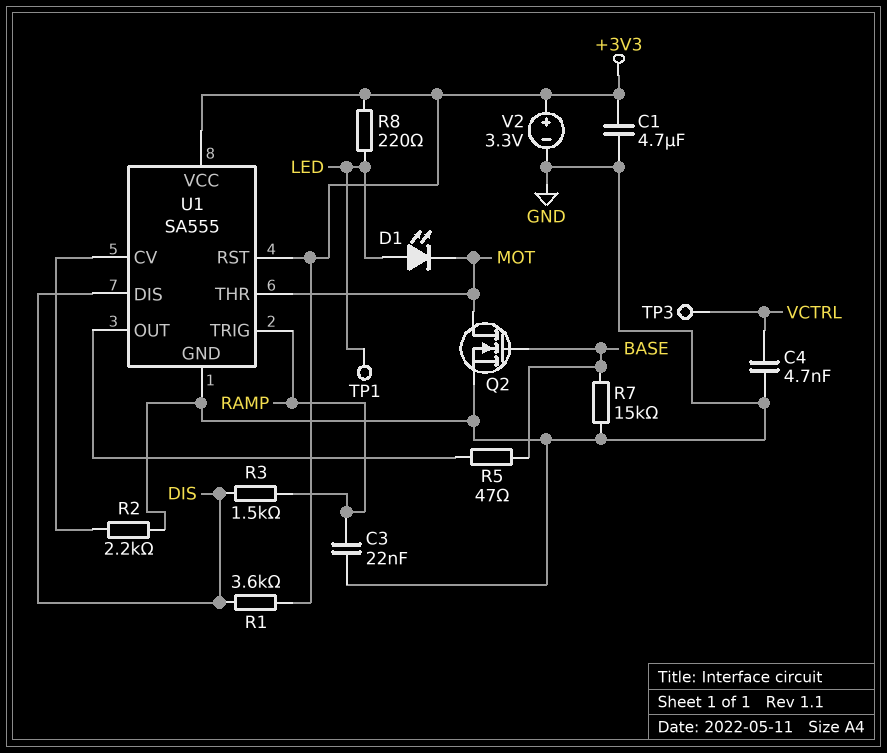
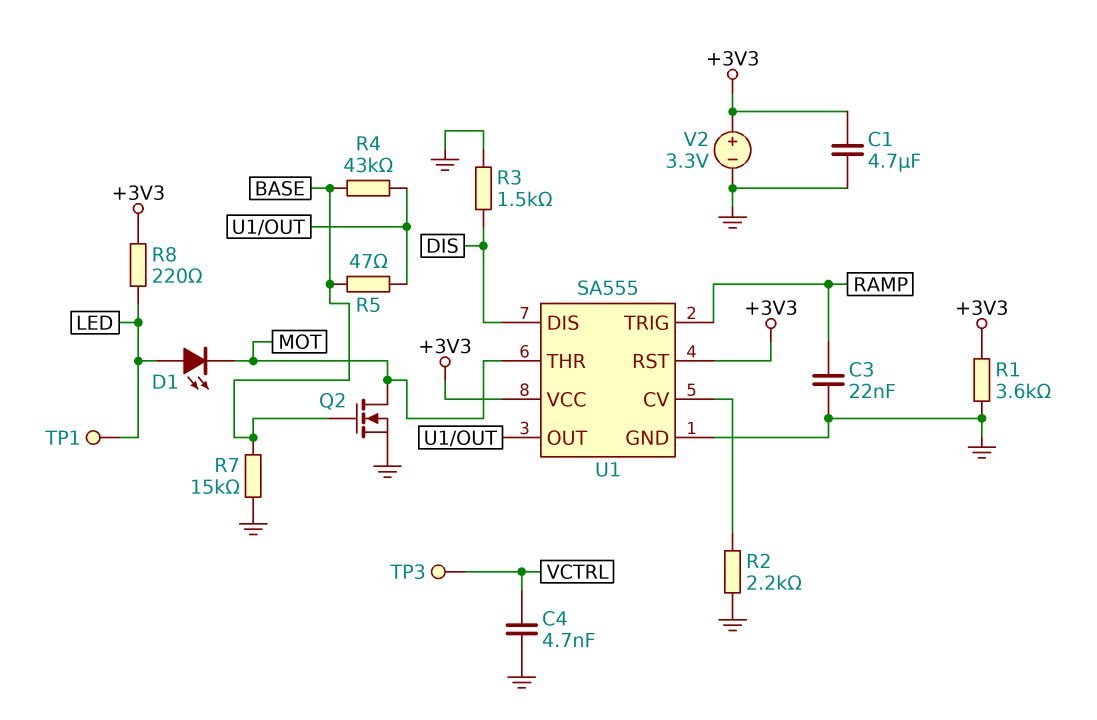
R1: 3.6k (+3V3, DIS) -> 3.6k (+3V3, GND)
R3: 1.5k (DIS, RAMP) -> 1.5k (DIS, GND)
R4: none -> 43k (BASE, U1/OUT)

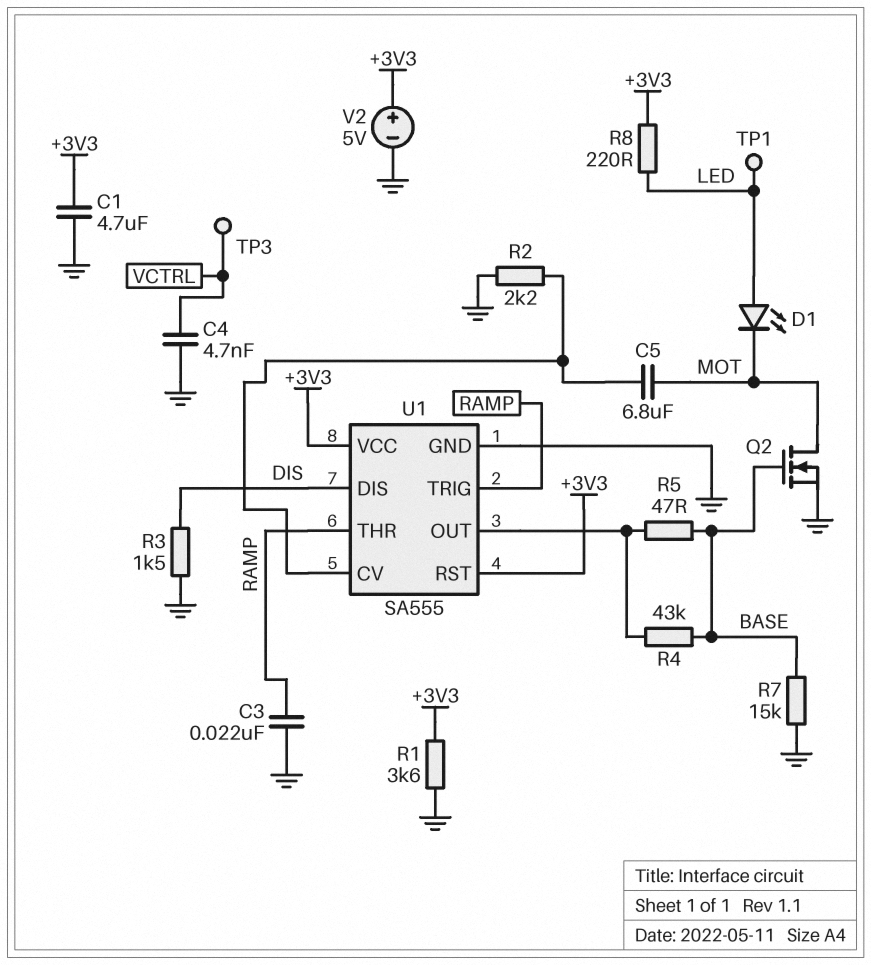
C5: none -> 6.8uF (MOT, U1/CV)
U1 pin THR: MOT -> RAMP
V2: 3.3V (plus +3V3, minus GND) -> 5V (plus +3V3, minus GND)

